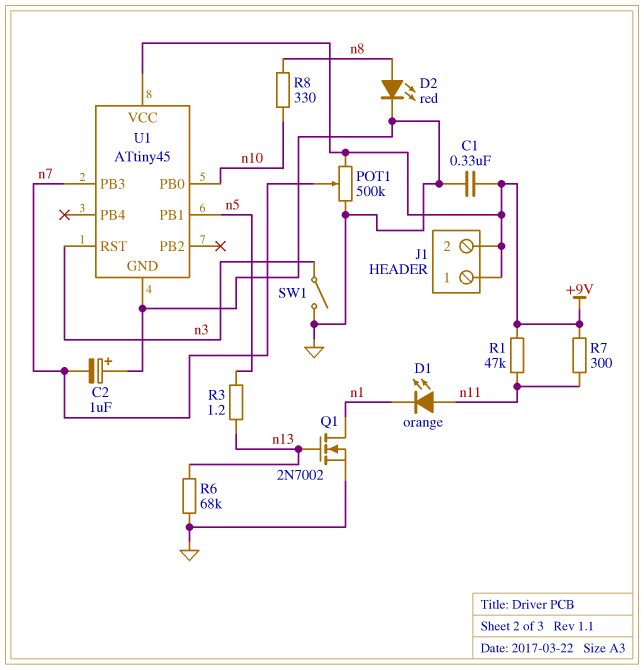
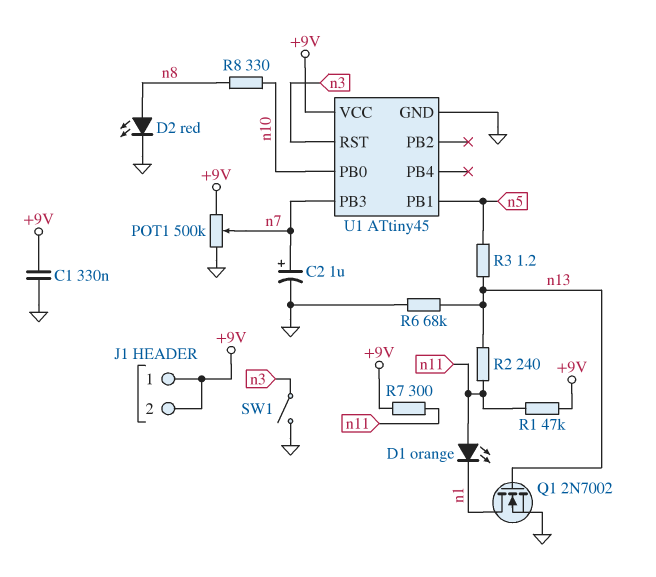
C2: 1uF (plus GND, minus n7) -> 1uF (plus n7, minus GND)
R2: none -> 240 (n11, n13)

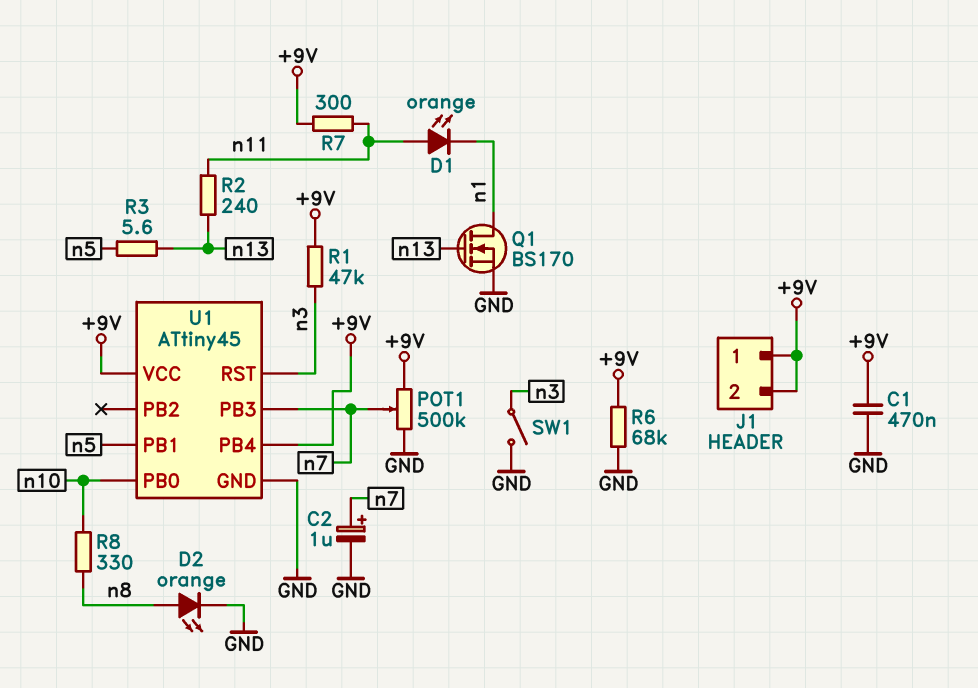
C1: 330nF (+9V, GND) -> 470nF (+9V, GND)
D2: LED red (A n8, K GND) -> LED orange (A n8, K GND)
Q1: NMOS 2N7002 (G n13, D n1, S GND) -> NMOS BS170 (G n13, D n1, S GND)
R1: 47k (+9V, n11) -> 47k (+9V, n3)
R3: 1.2 (n5, n13) -> 5.6 (n5, n13)
R6: 68k (GND, n13) -> 68k (+9V, GND)
U1 pin PB4: none -> +9V

